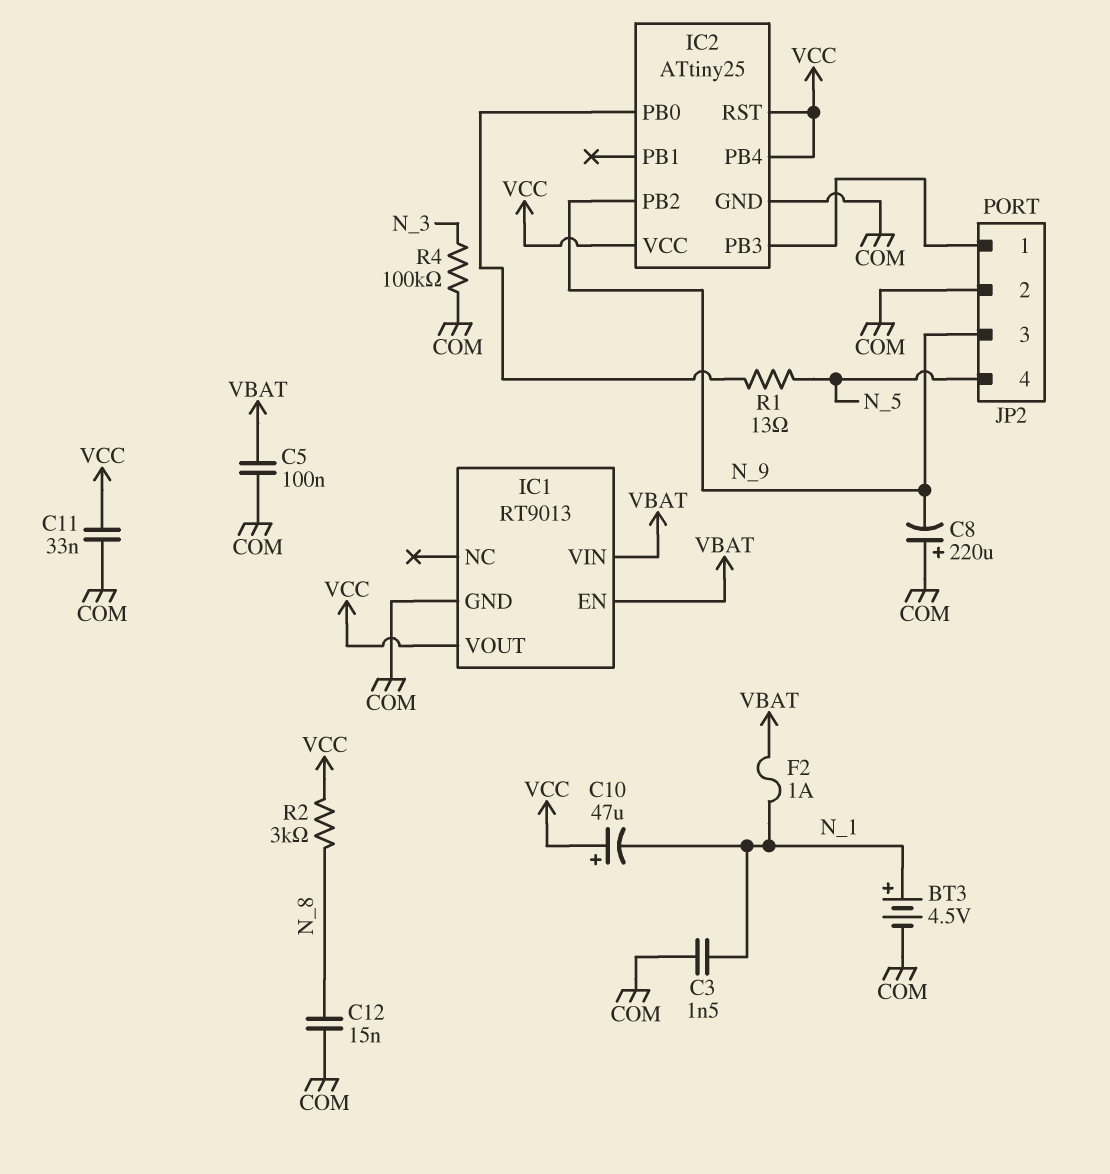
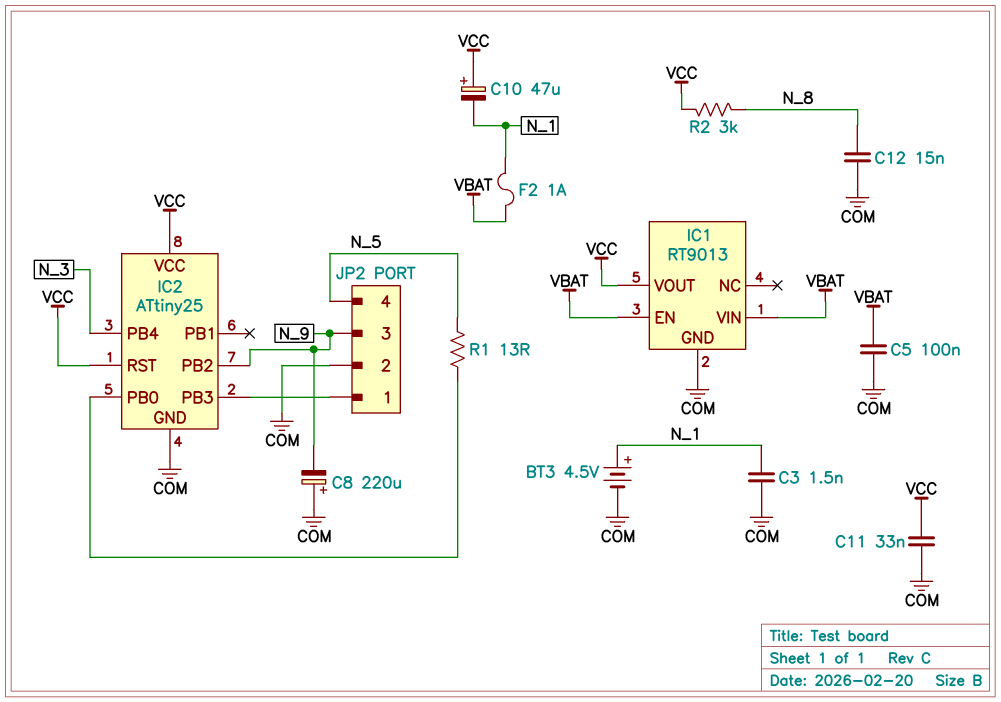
IC2 pin PB4: VCC -> N_3
R4: 100k (COM, N_3) -> none

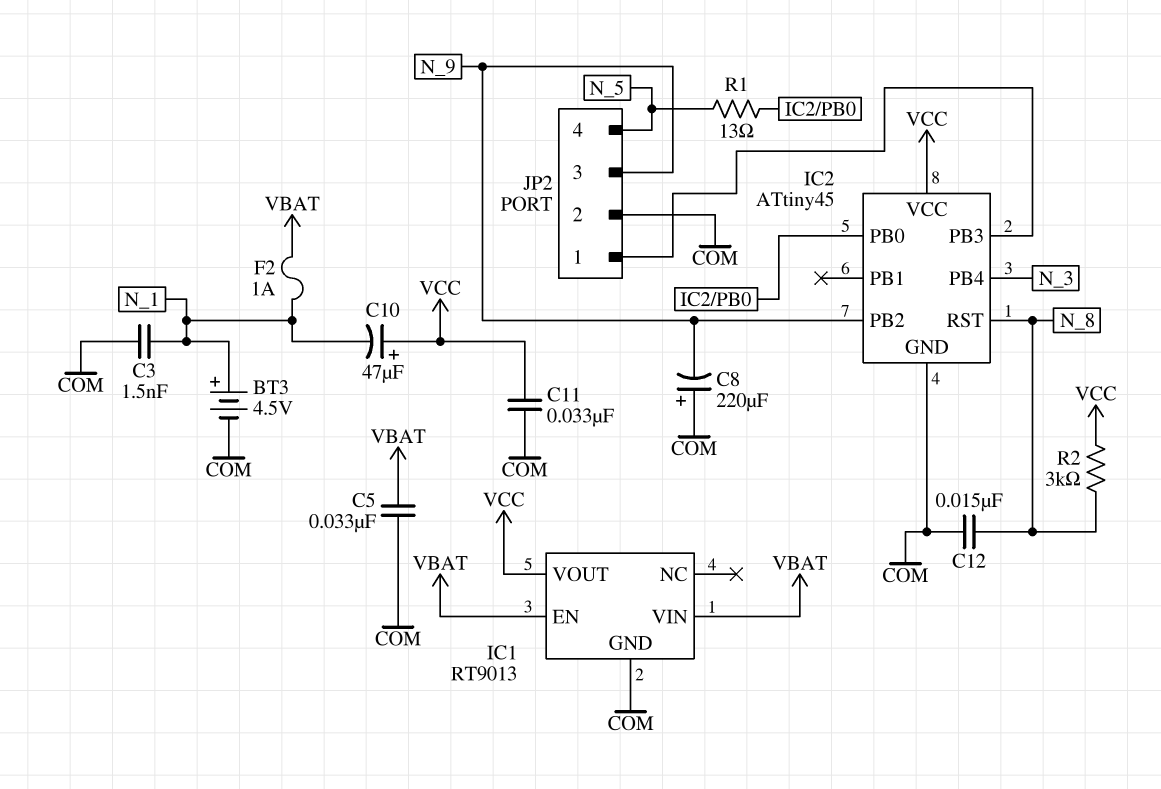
C5: 100nF (COM, VBAT) -> 33nF (COM, VBAT)
IC2: ATtiny25 -> ATtiny45
IC2 pin RST: VCC -> N_8

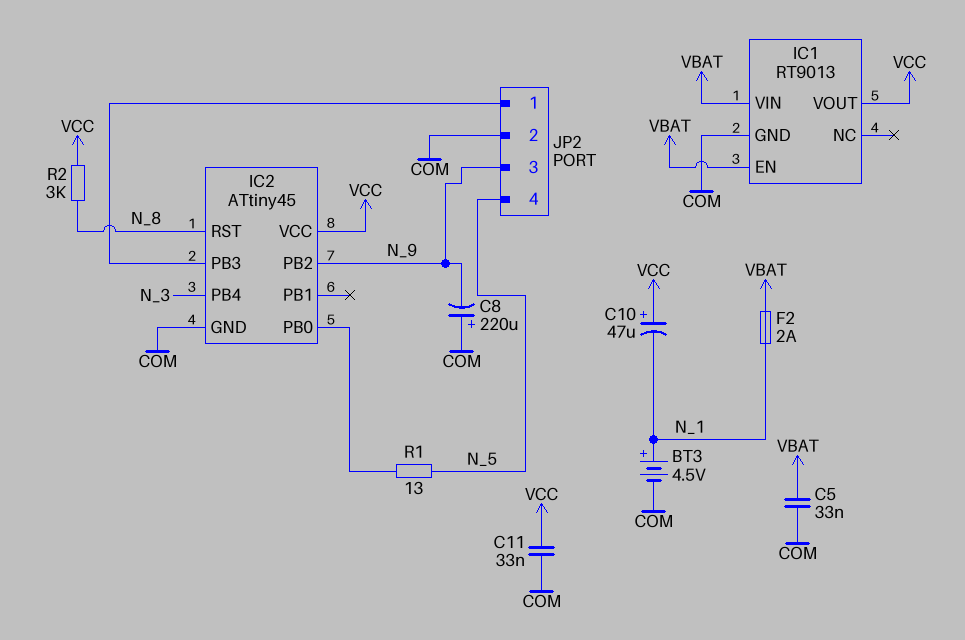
C3: 1.5nF (COM, N_1) -> none
C12: 15nF (COM, N_8) -> none
F2: 1A (N_1, VBAT) -> 2A (N_1, VBAT)

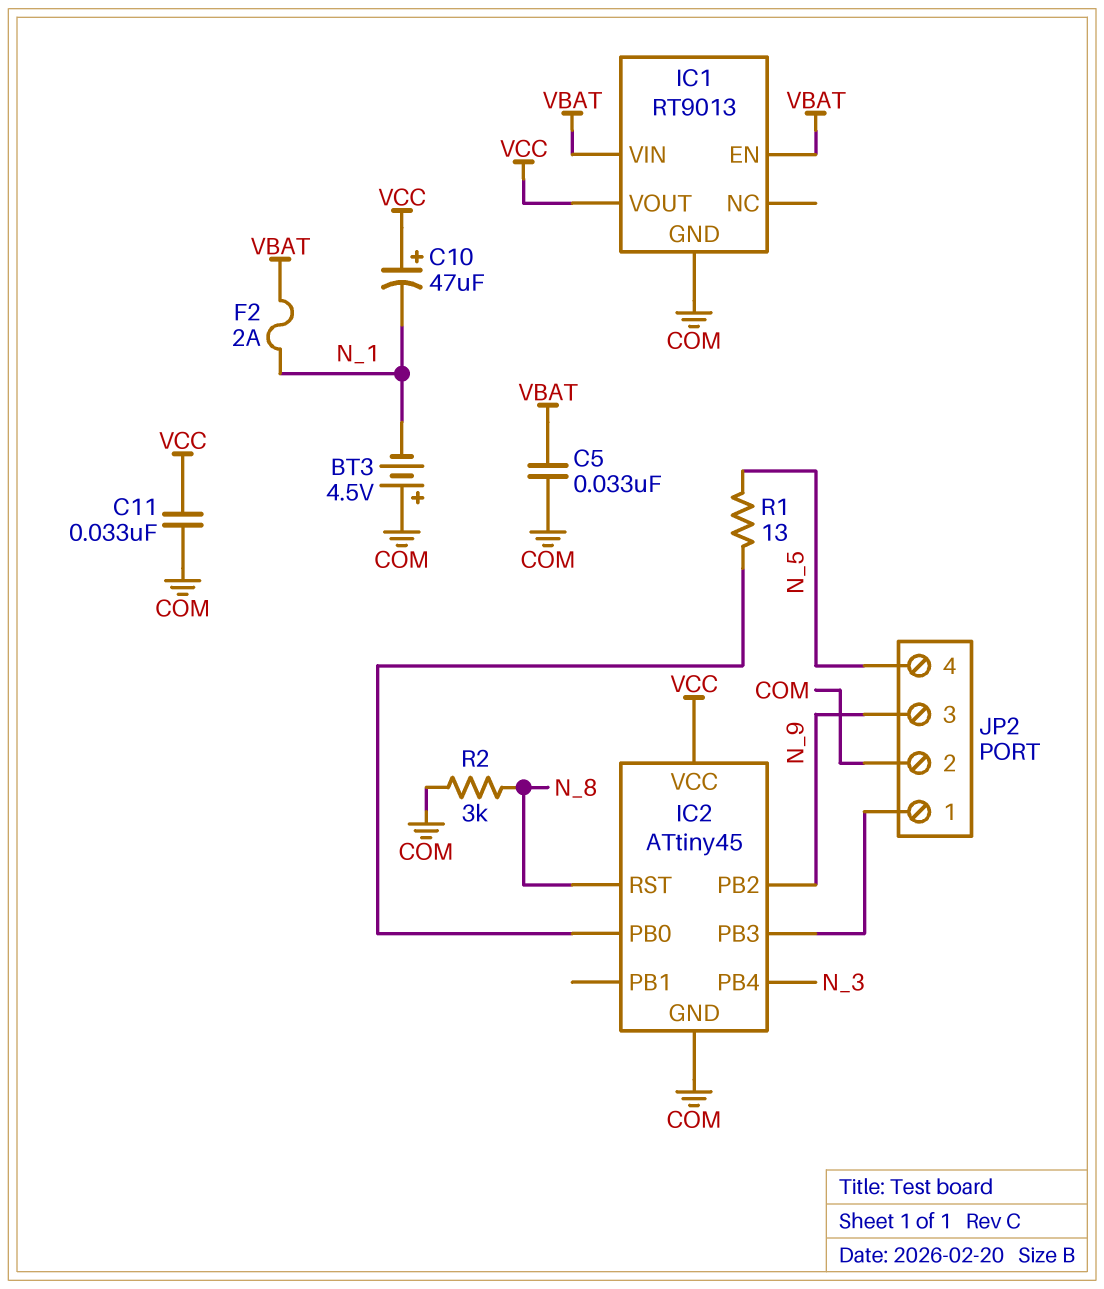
BT3: 4.5V (plus N_1, minus COM) -> 4.5V (plus COM, minus N_1)
C8: 220uF (plus COM, minus N_9) -> none
R2: 3k (N_8, VCC) -> 3k (COM, N_8)

